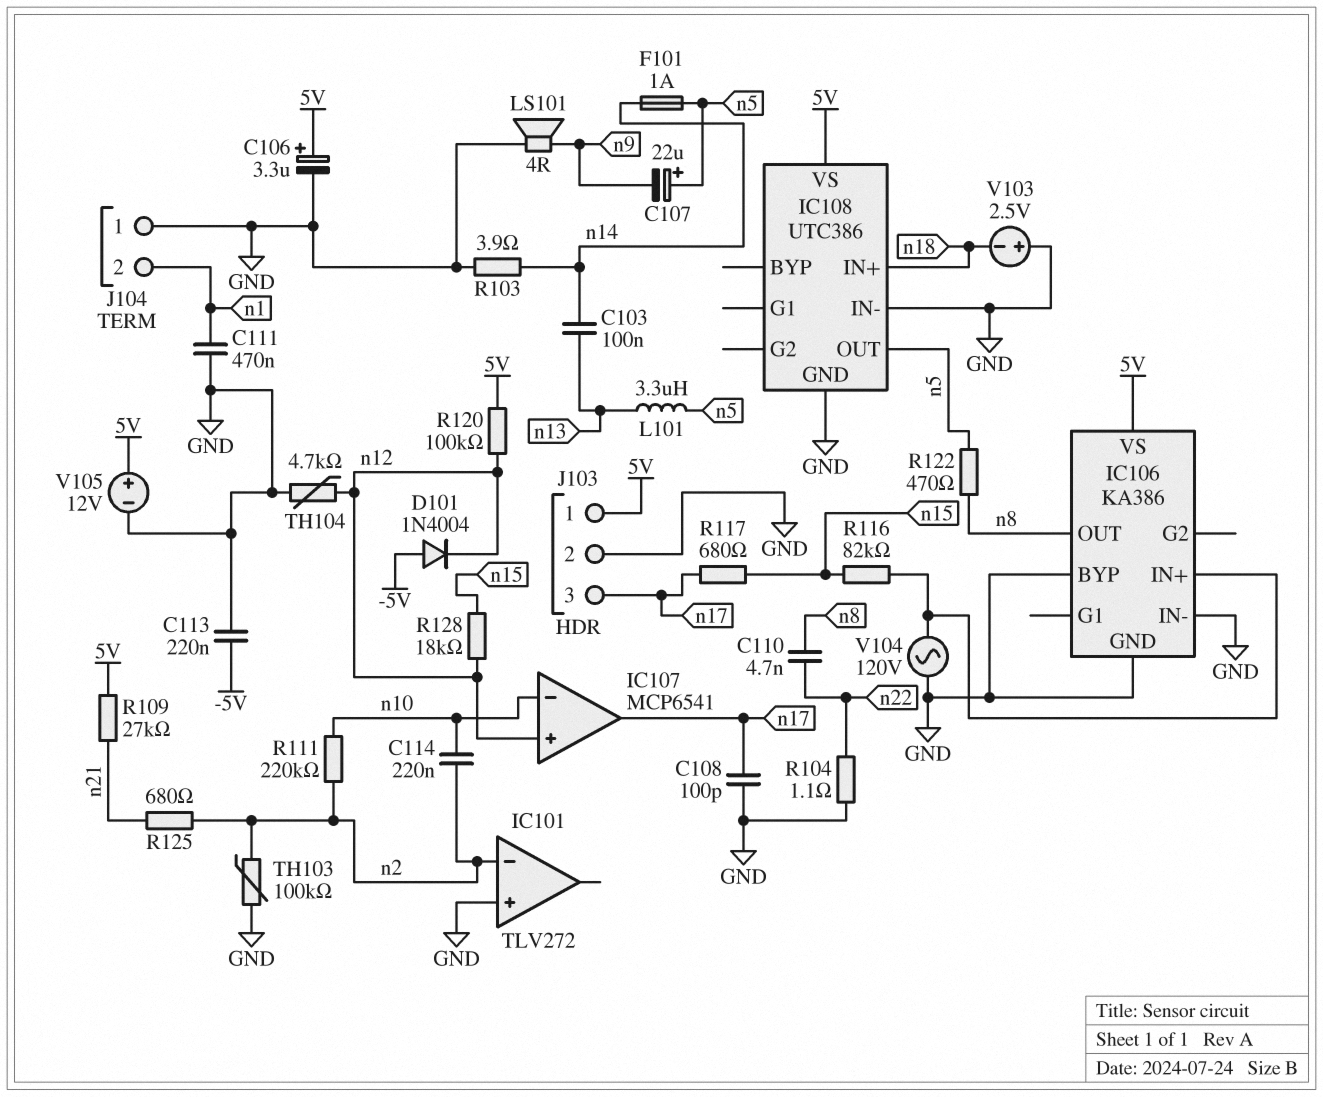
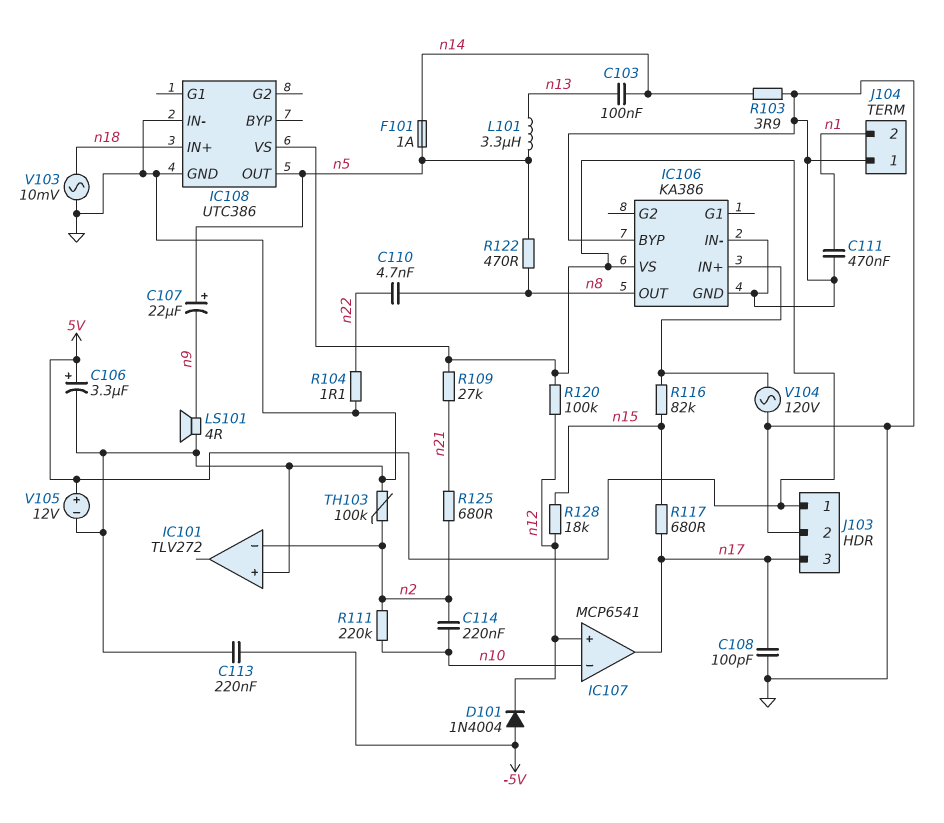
TH104: 4.7k (GND, n12) -> none
V103: 2.5V (plus GND, minus n18) -> AC 10mV (GND, n18)

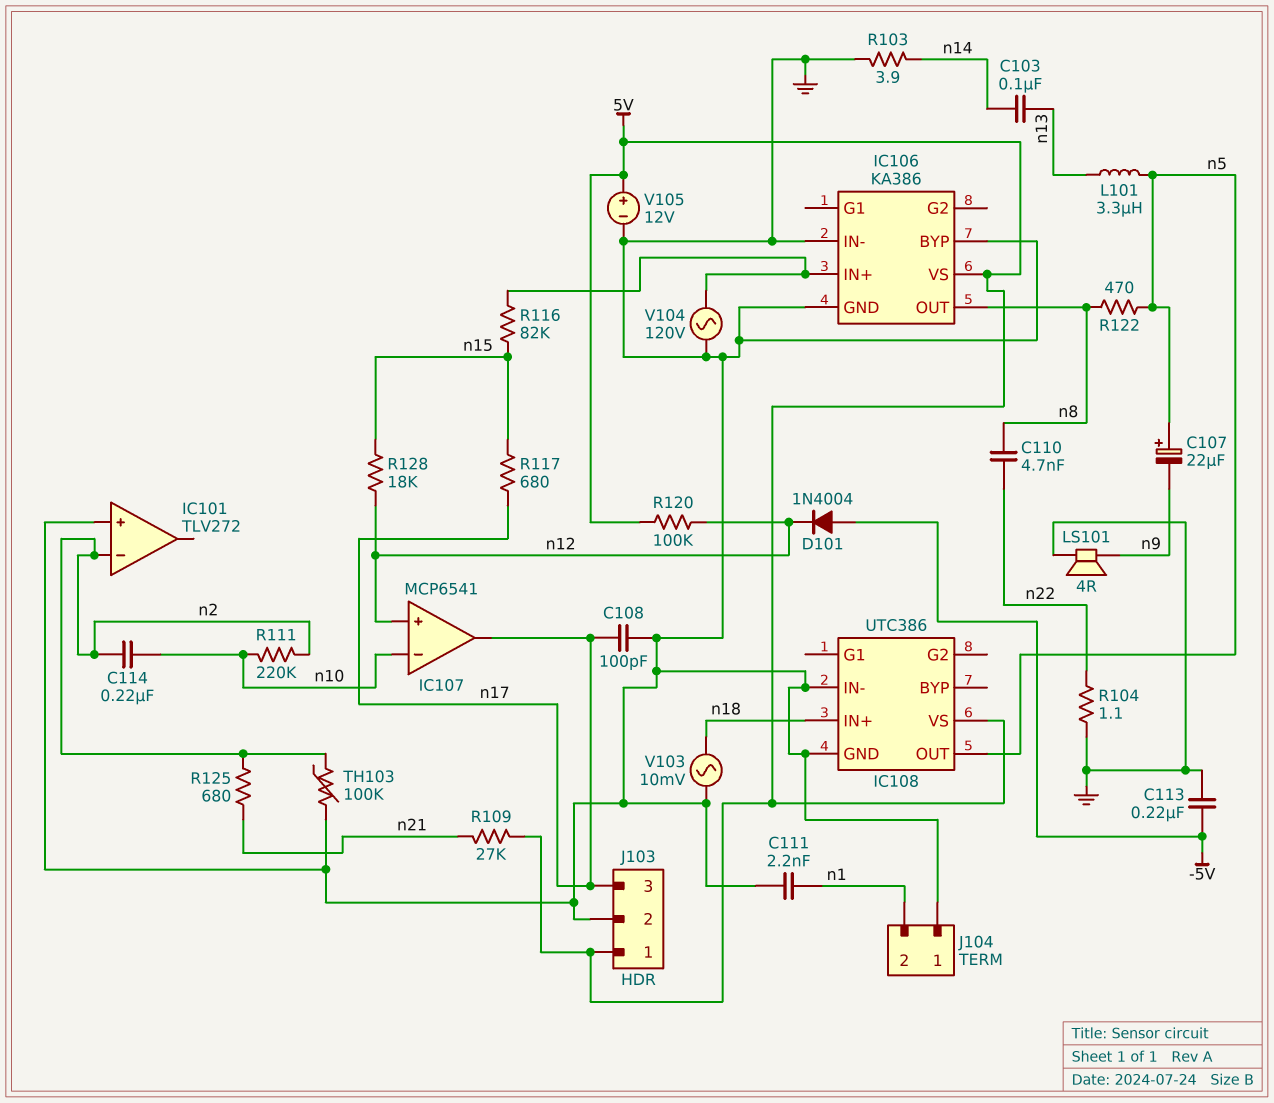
C106: 3.3uF (plus 5V, minus GND) -> none
C111: 470nF (GND, n1) -> 2.2nF (GND, n1)
F101: 1A (n5, n14) -> none

